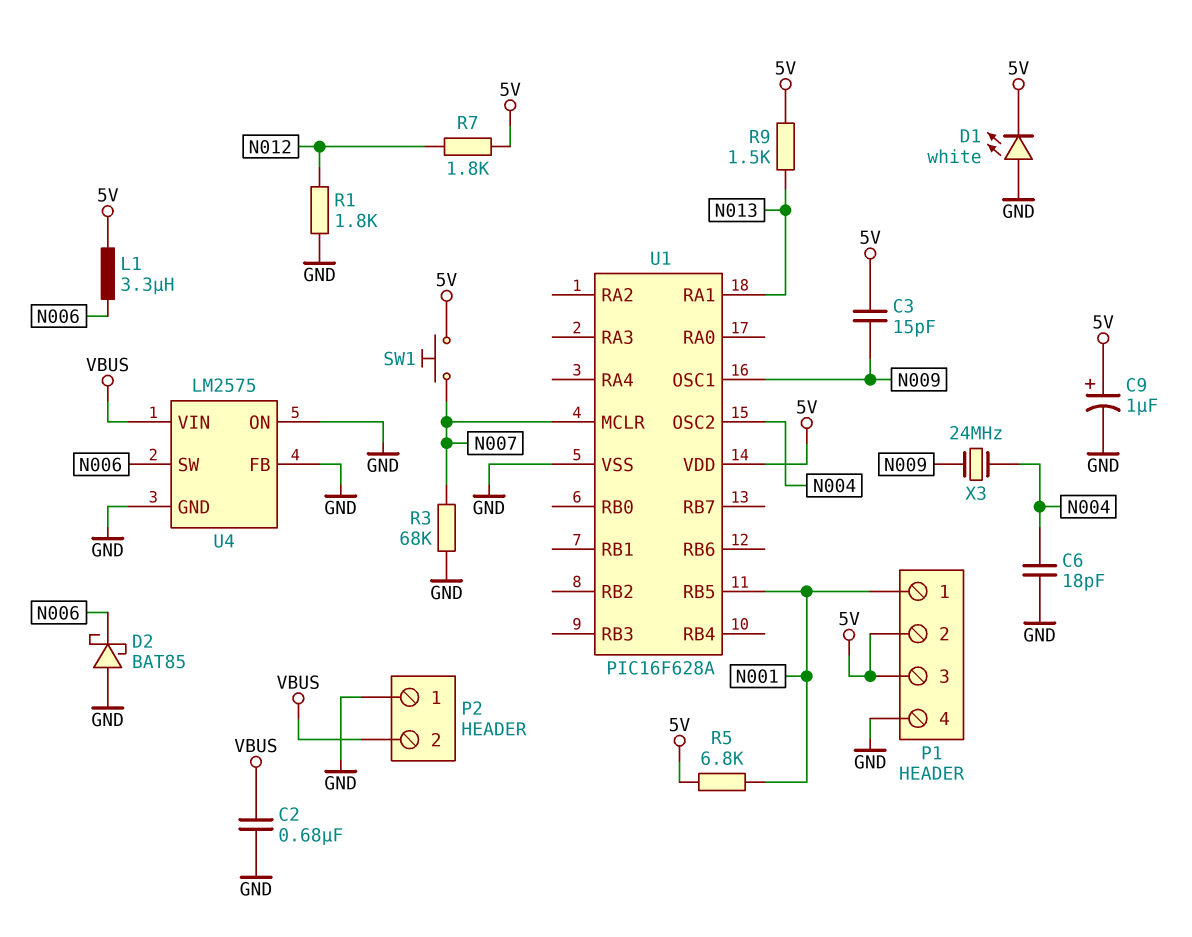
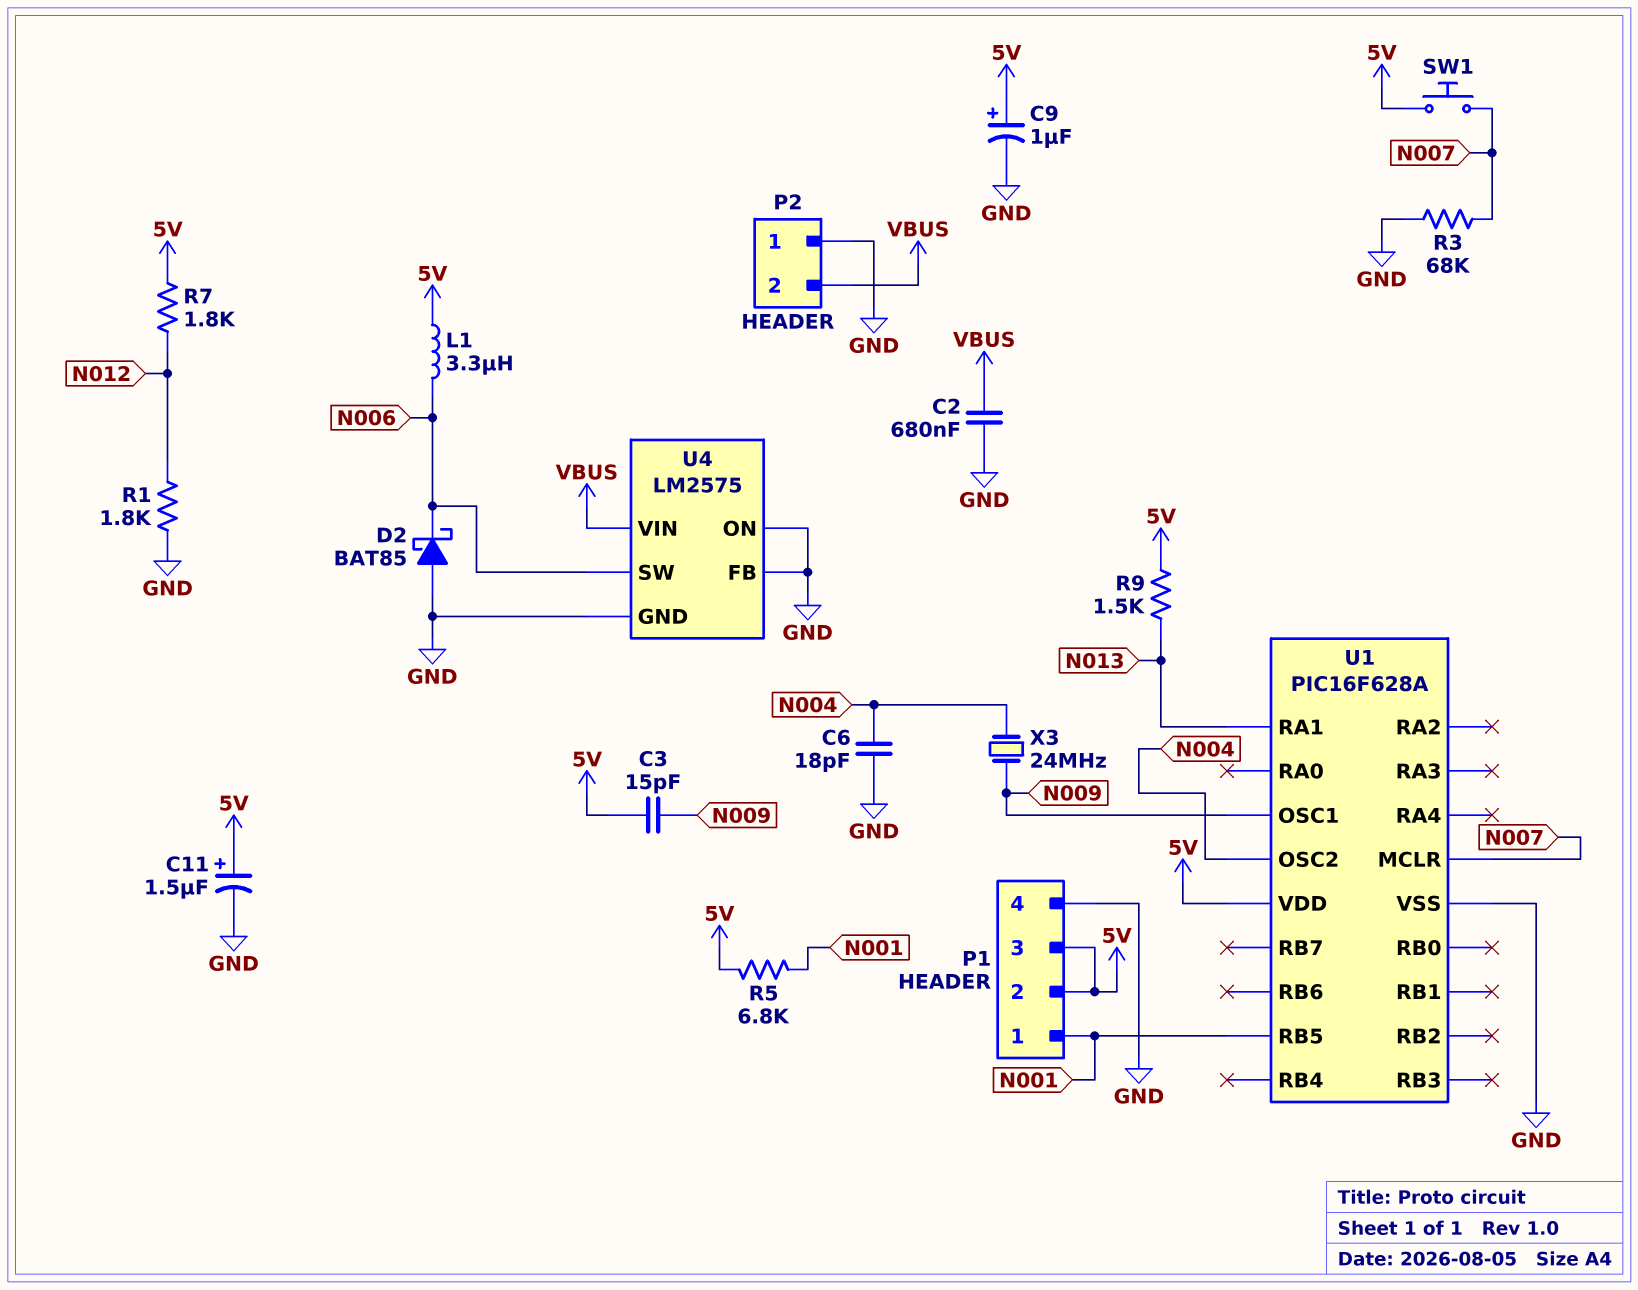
C11: none -> 1.5uF (plus 5V, minus GND)
D1: LED white (A GND, K 5V) -> none

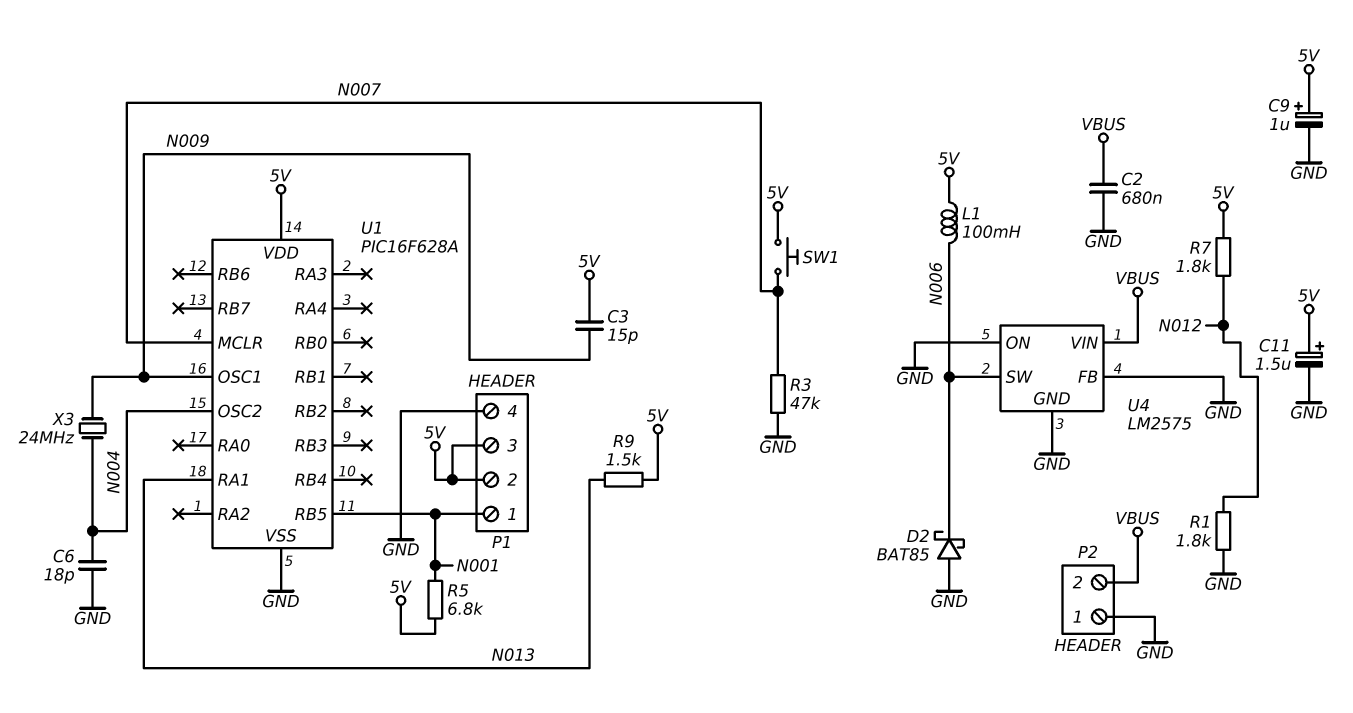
L1: 3.3uH (5V, N006) -> 100mH (5V, N006)
R3: 68k (GND, N007) -> 47k (GND, N007)

